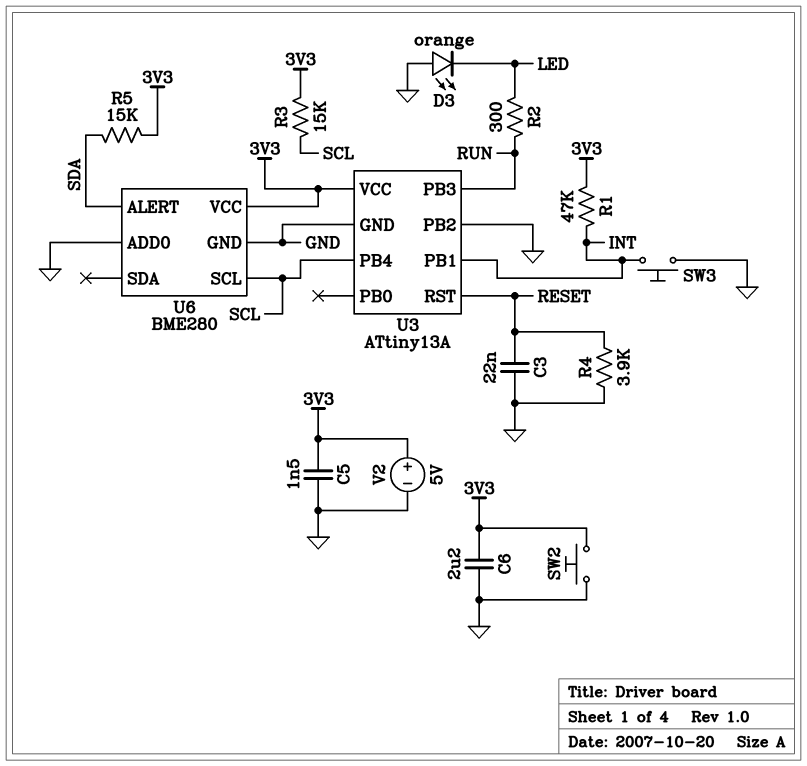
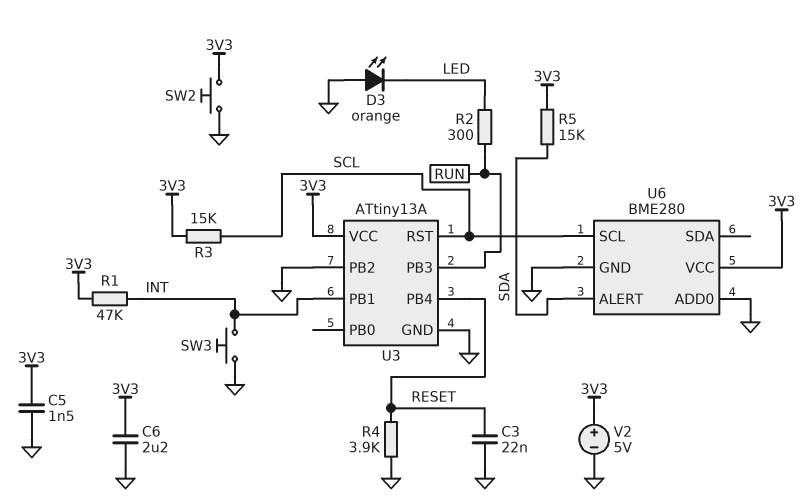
U3 pin PB4: SCL -> RESET
U3 pin RST: RESET -> SCL

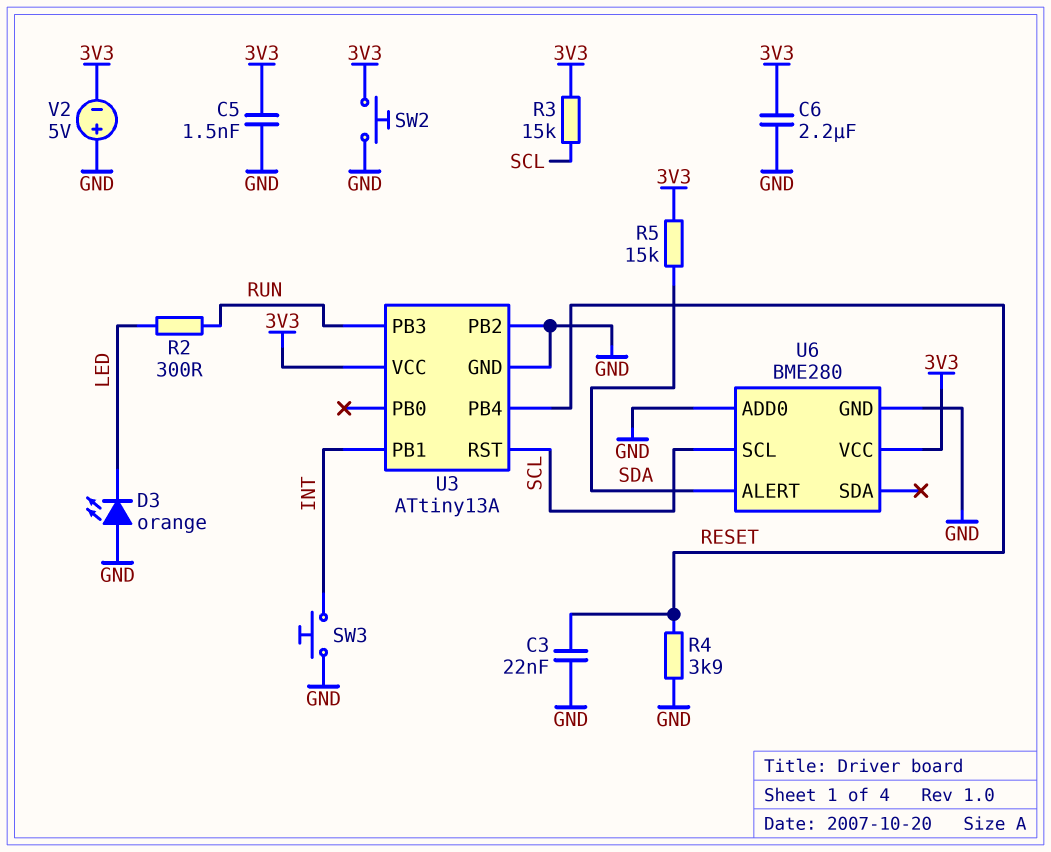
R1: 47k (3V3, INT) -> none
V2: 5V (plus 3V3, minus GND) -> 5V (plus GND, minus 3V3)

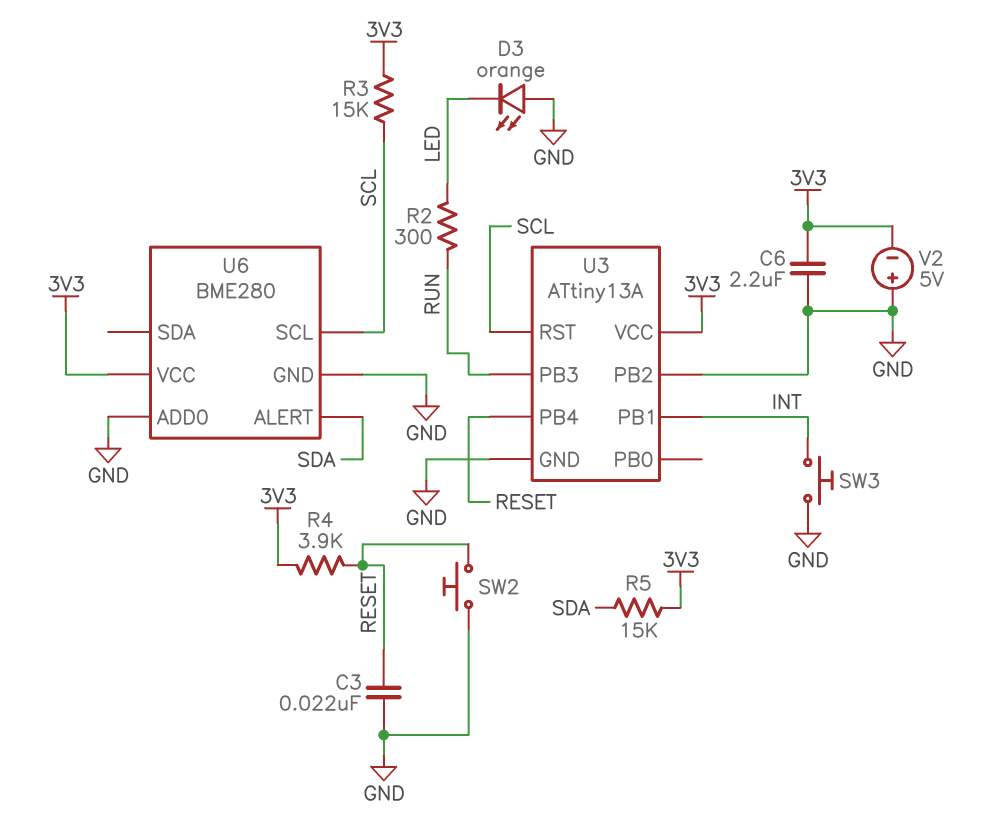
C5: 1.5nF (3V3, GND) -> none
R4: 3.9k (GND, RESET) -> 3.9k (3V3, RESET)
SW2: button (3V3, GND) -> button (GND, RESET)

